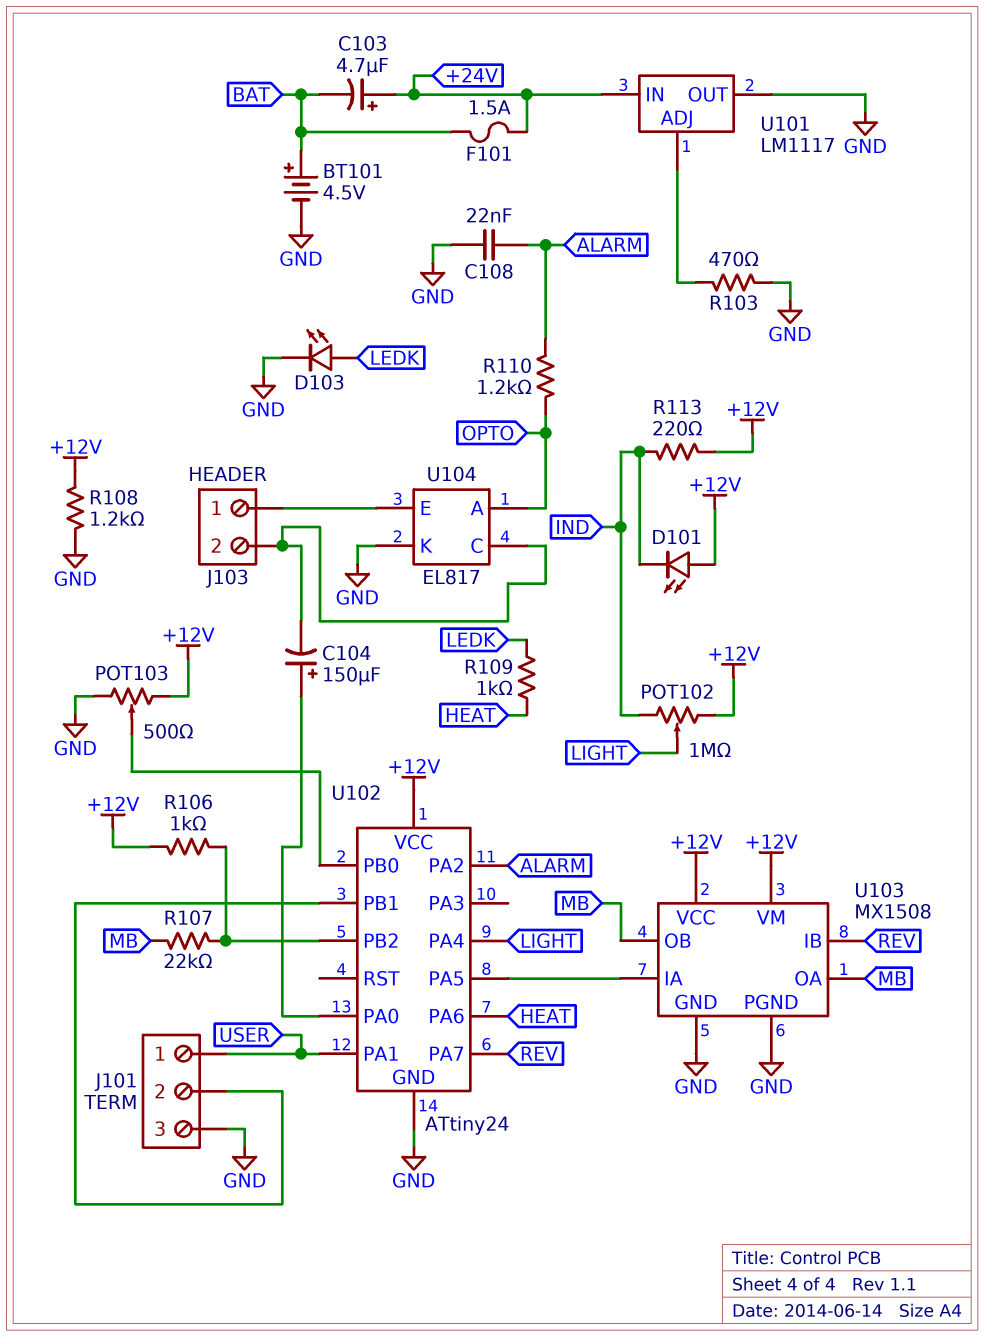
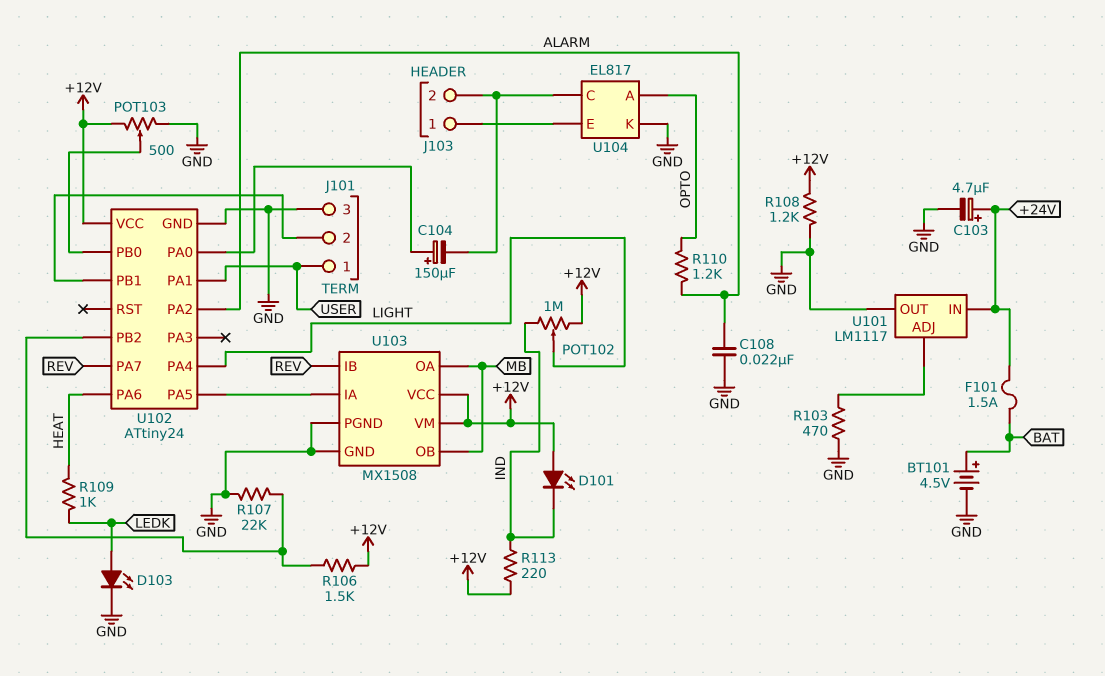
C103: 4.7uF (plus +24V, minus BAT) -> 4.7uF (plus +24V, minus GND)
R106: 1k (+12V, U102/PB2) -> 1.5k (+12V, U102/PB2)
R107: 22k (MB, U102/PB2) -> 22k (GND, U102/PB2)

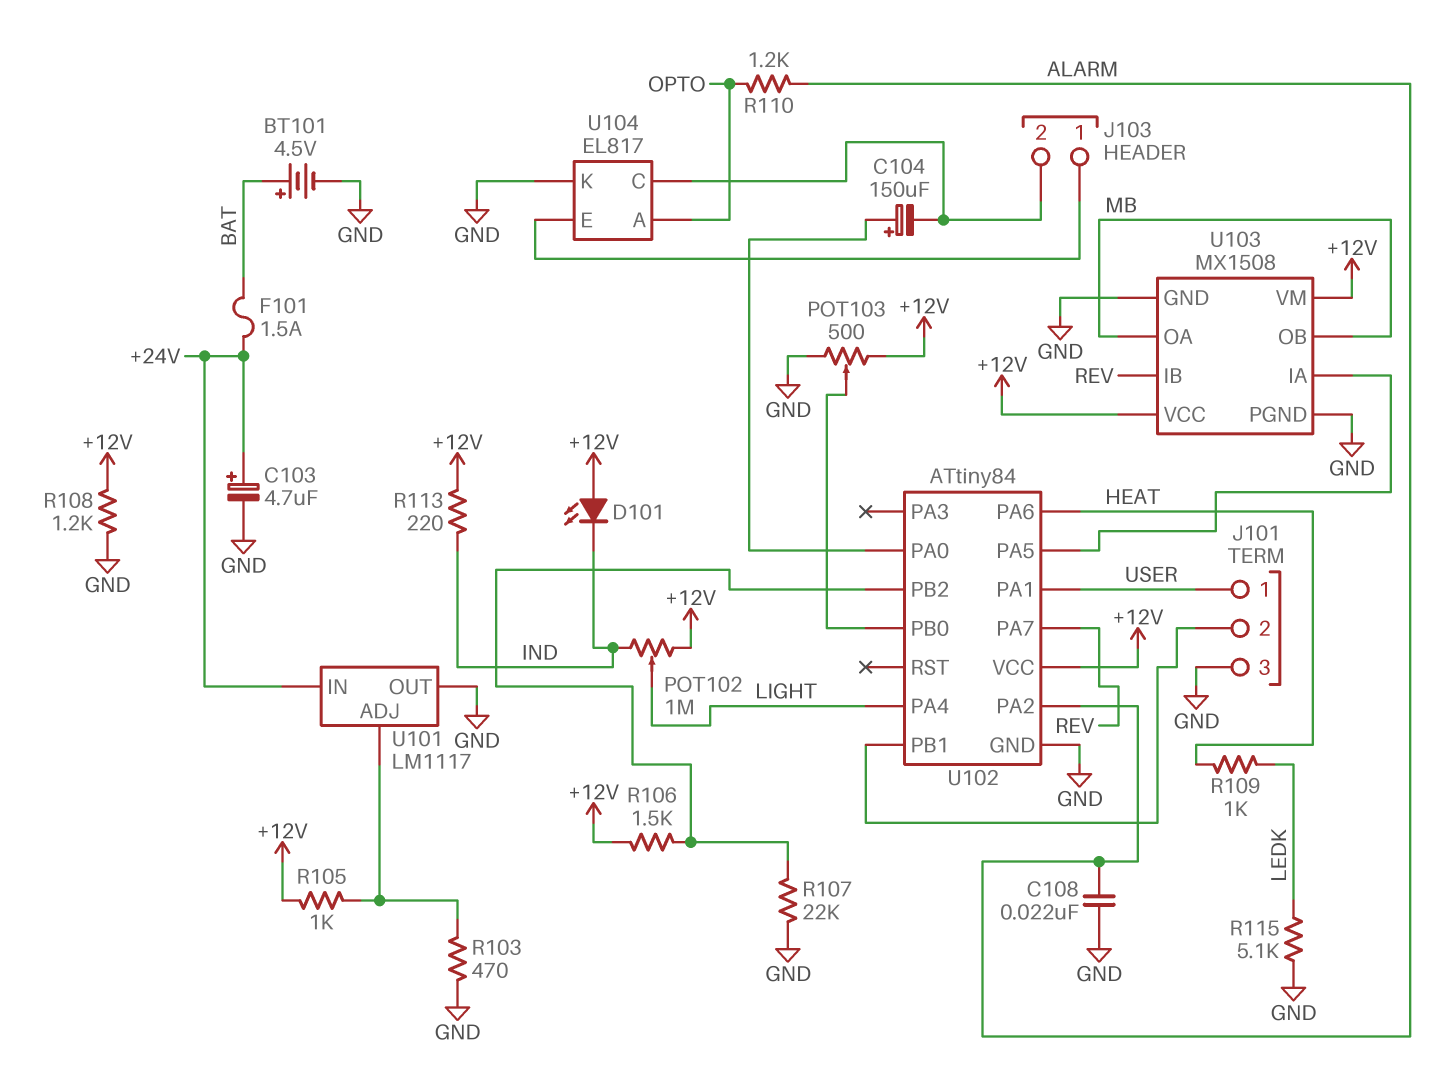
D103: LED (A LEDK, K GND) -> none
R105: none -> 1k (+12V, U101/ADJ)
R115: none -> 5.1k (GND, LEDK)
U102: ATtiny24 -> ATtiny84

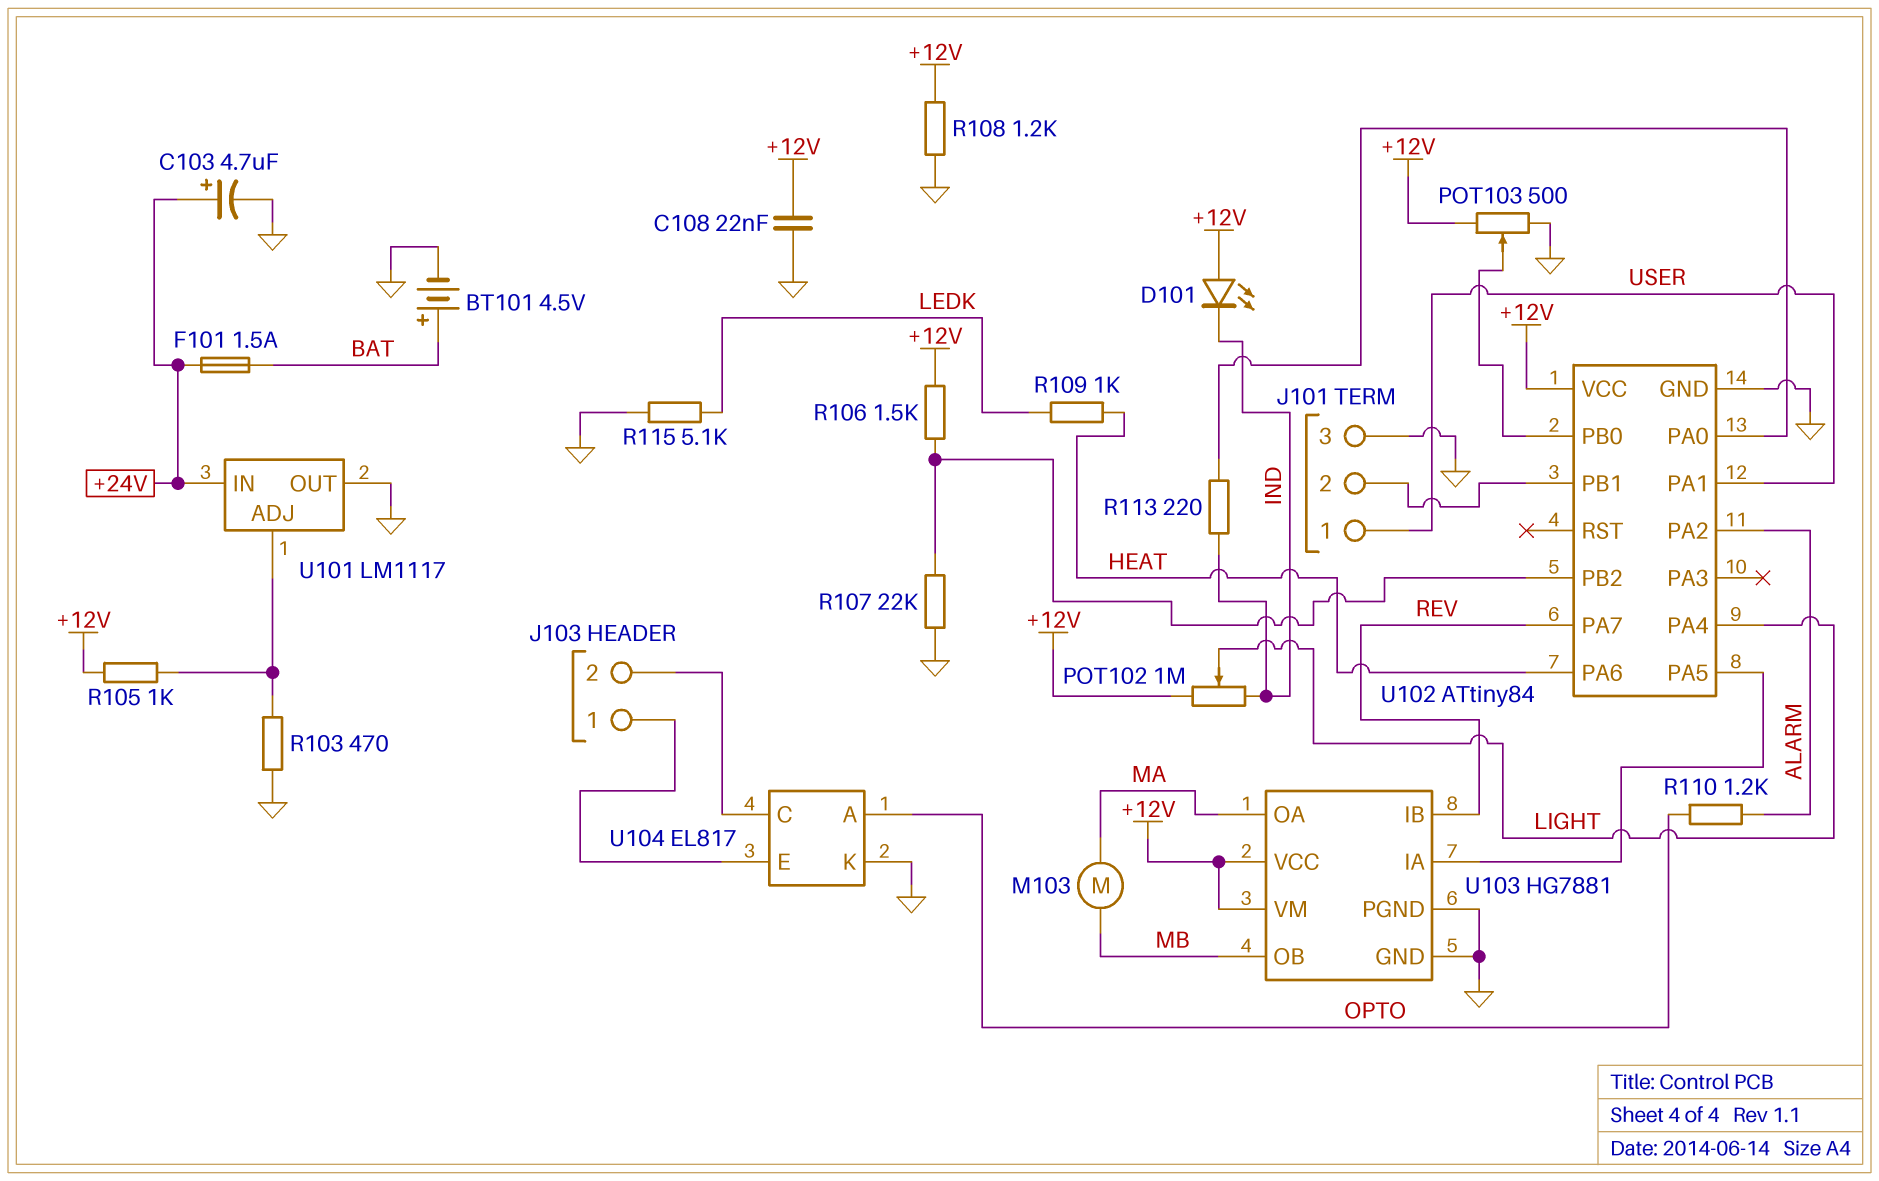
C104: 150uF (plus U102/PA0, minus J103/2) -> none
C108: 22nF (ALARM, GND) -> 22nF (+12V, GND)
M103: none -> motor (MA, MB)
R113: 220 (+12V, IND) -> 220 (IND, U102/PA0)
U103: MX1508 -> HG7881
U103 pin OA: MB -> MA

